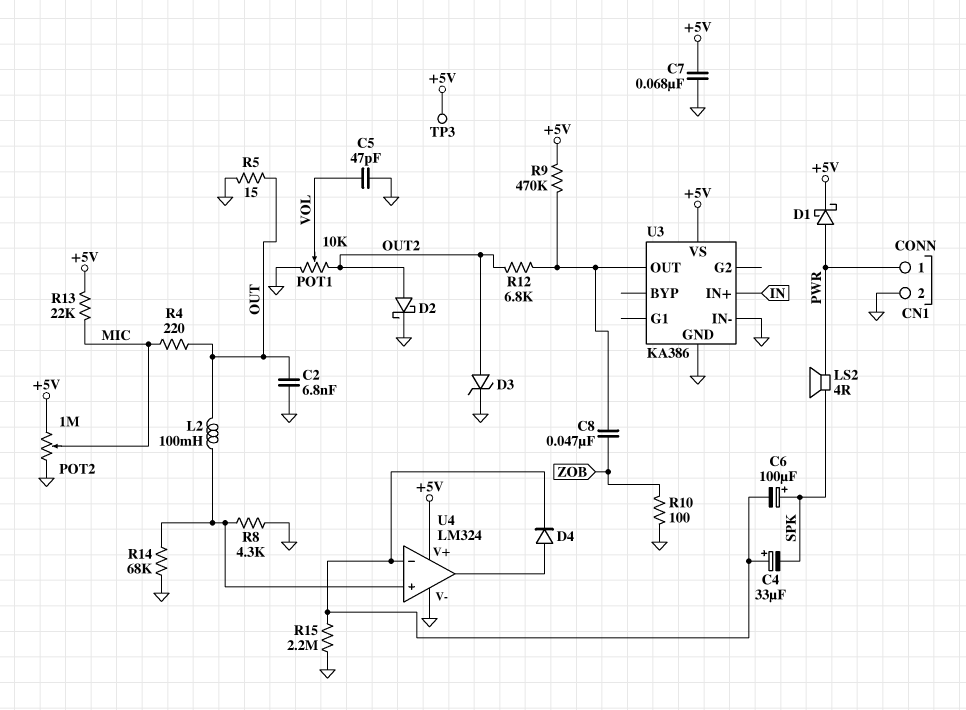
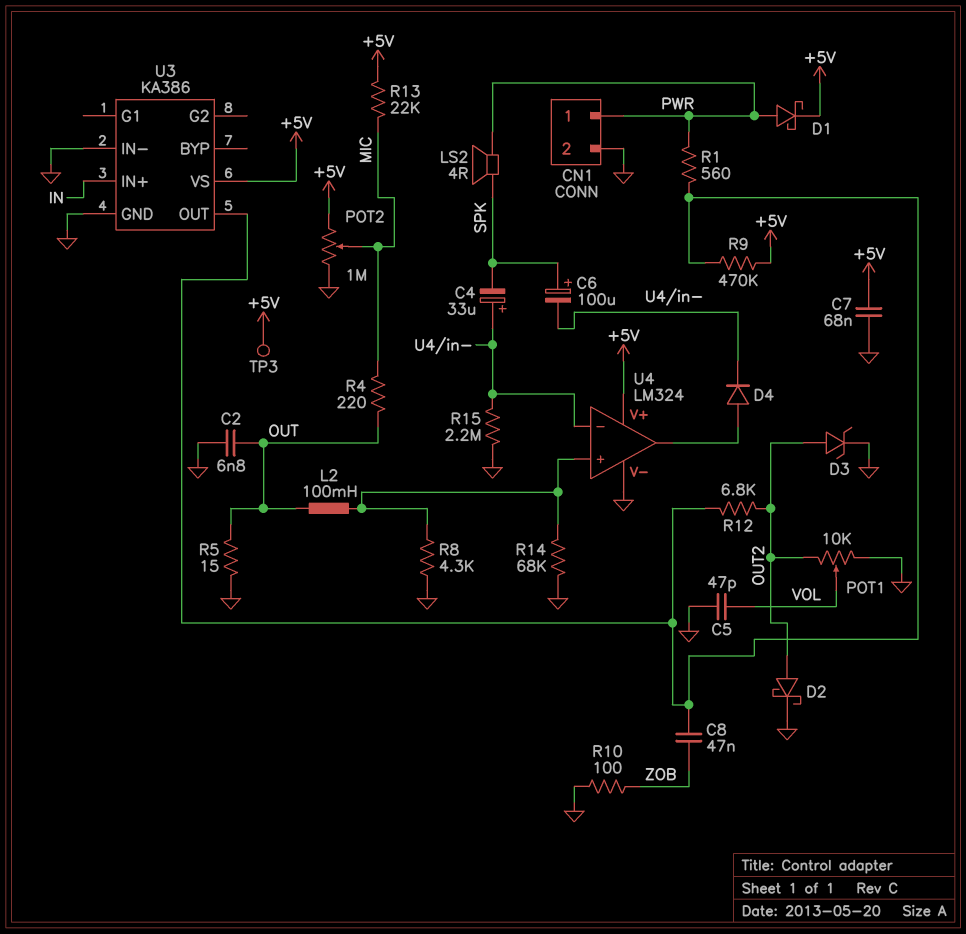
R1: none -> 560 (PWR, U3/OUT)

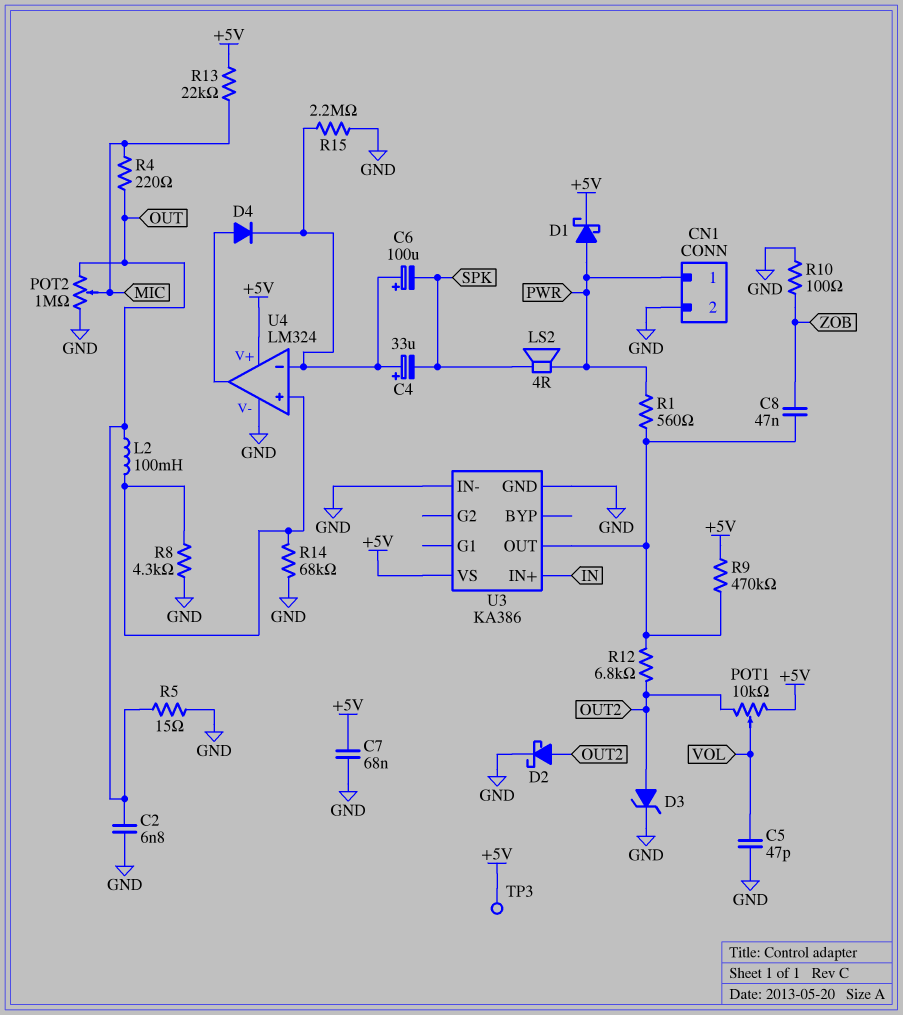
C6: 100uF (plus SPK, minus U4/in-) -> 100uF (plus U4/in-, minus SPK)
POT1: 10k (GND, OUT2, wiper VOL) -> 10k (+5V, OUT2, wiper VOL)
POT2: 1M (+5V, GND, wiper MIC) -> 1M (GND, OUT, wiper MIC)

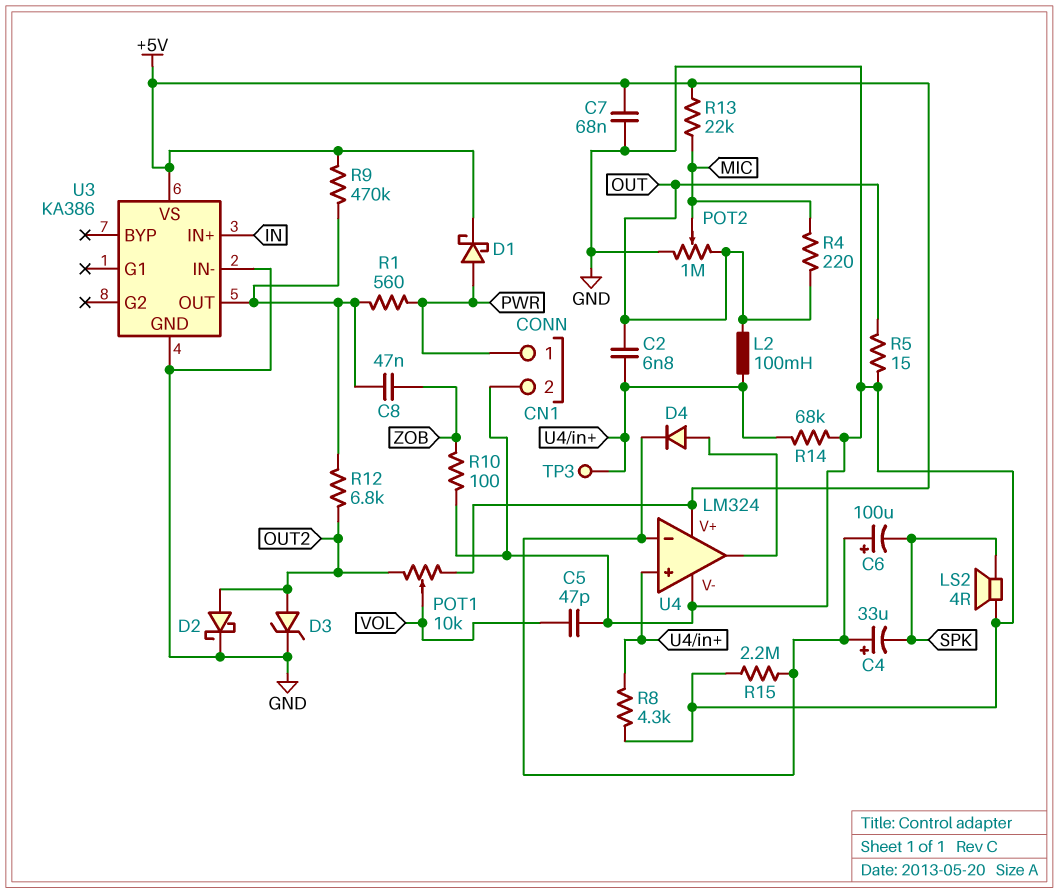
C2: 6.8nF (GND, OUT) -> 6.8nF (OUT, U4/in+)
LS2: speaker 4R (PWR, SPK) -> speaker 4R (GND, SPK)
TP3: test point (+5V) -> test point (U4/in+)

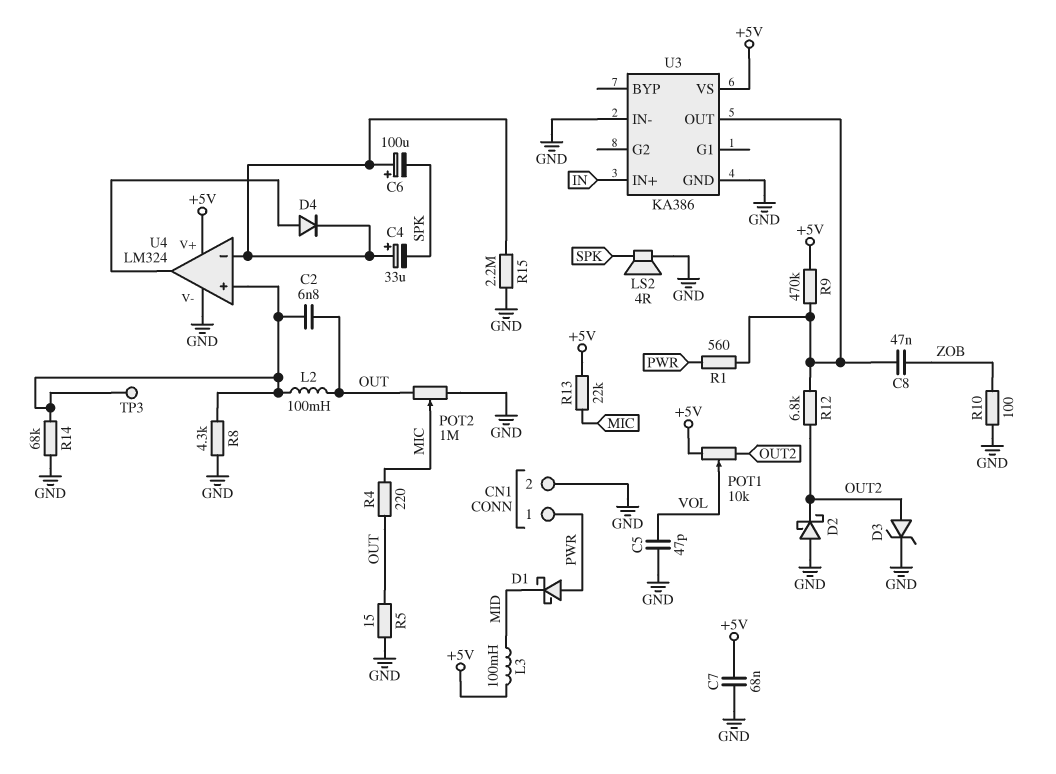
D1: schottky (A PWR, K +5V) -> schottky (A PWR, K MID)
D2: schottky (A OUT2, K GND) -> schottky (A GND, K OUT2)
L3: none -> 100mH (+5V, MID)

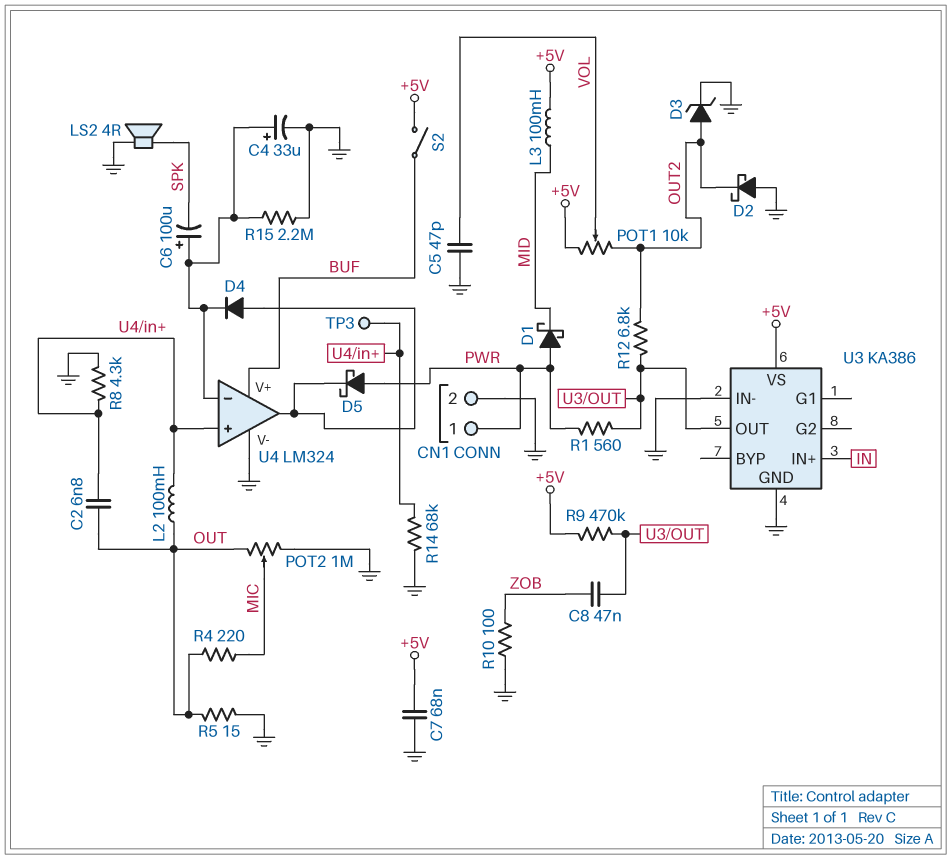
C4: 33uF (plus U4/in-, minus SPK) -> 33uF (plus U4/in-, minus GND)
D5: none -> schottky (A PWR, K U4/out)
R13: 22k (+5V, MIC) -> none
S2: none -> switch (+5V, BUF)
U4 pin V+: +5V -> BUF

